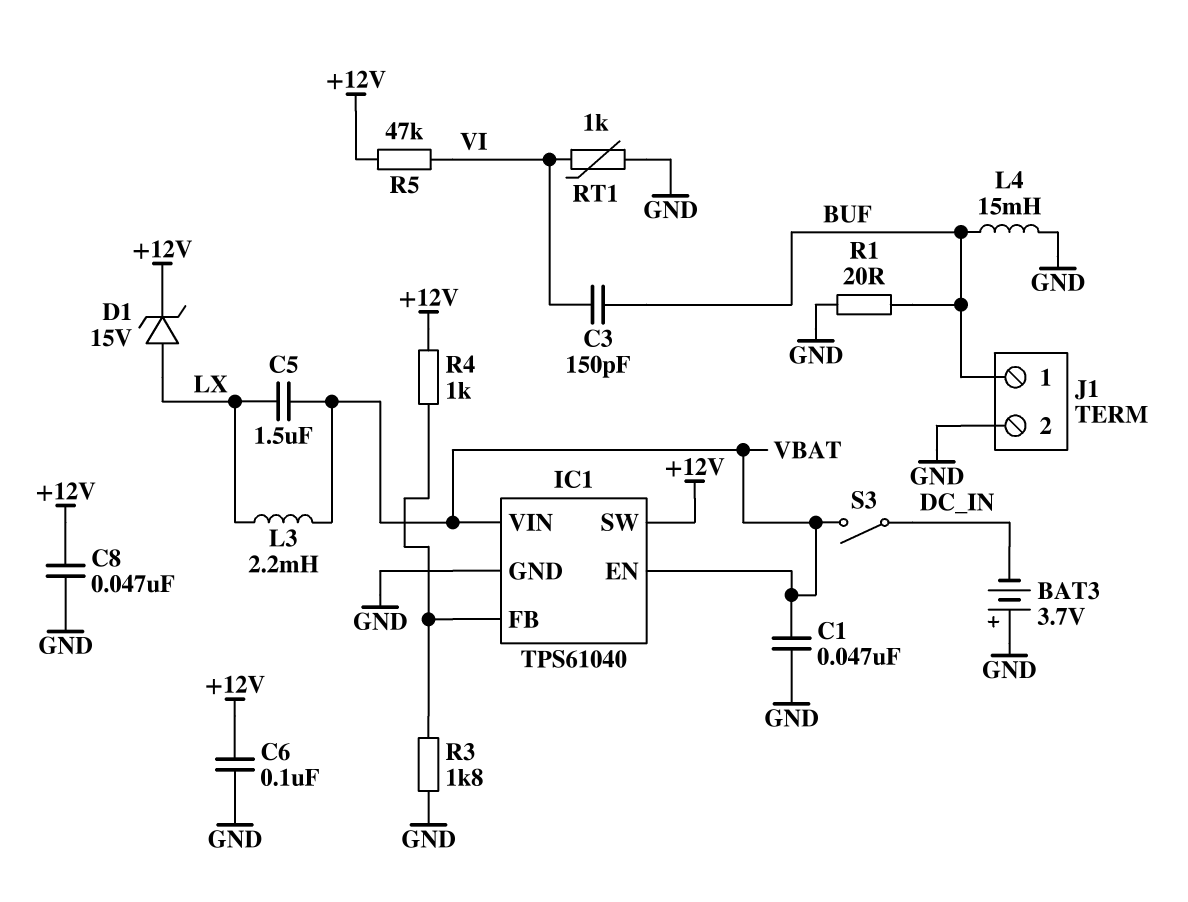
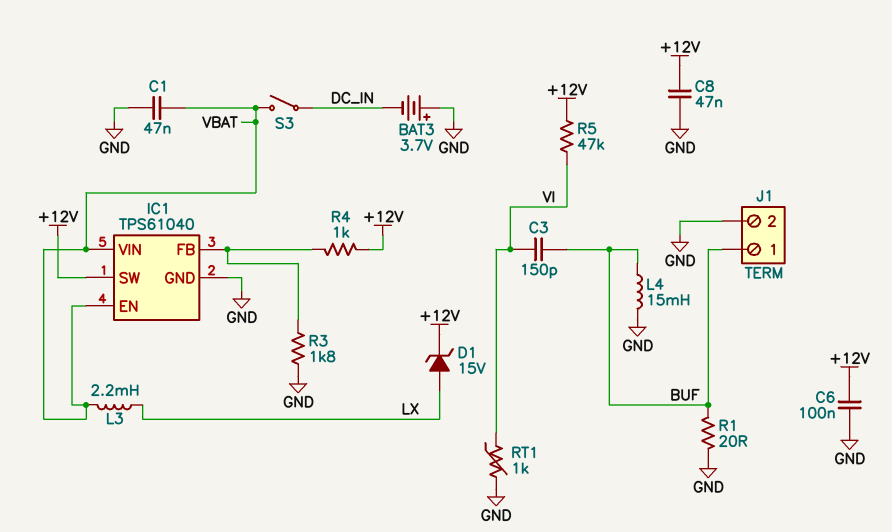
C5: 1.5uF (LX, VBAT) -> none

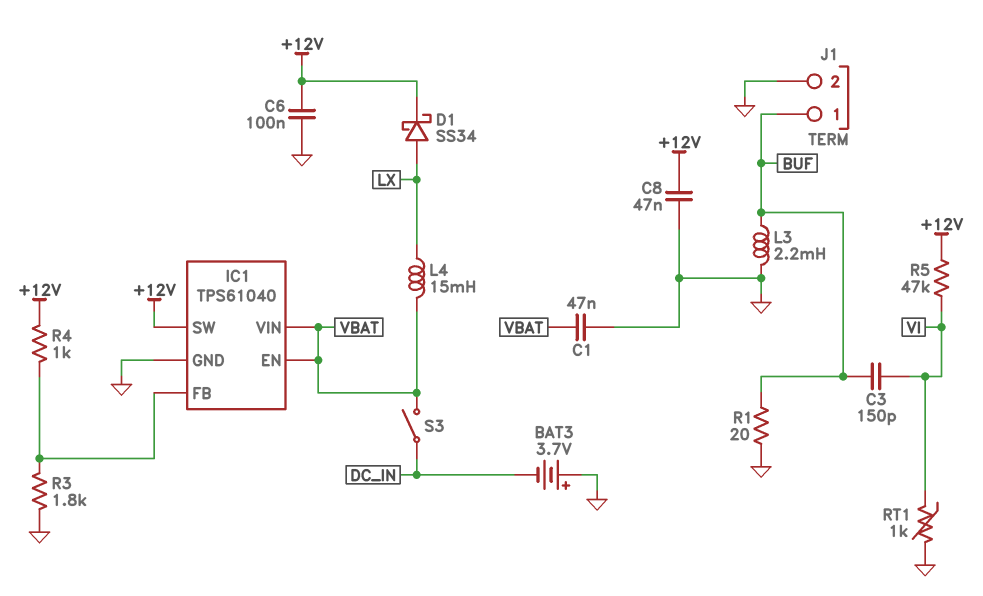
D1: zener 15V (A LX, K +12V) -> schottky SS34 (A LX, K +12V)
L3: 2.2mH (LX, VBAT) -> 2.2mH (BUF, GND)
L4: 15mH (BUF, GND) -> 15mH (LX, VBAT)

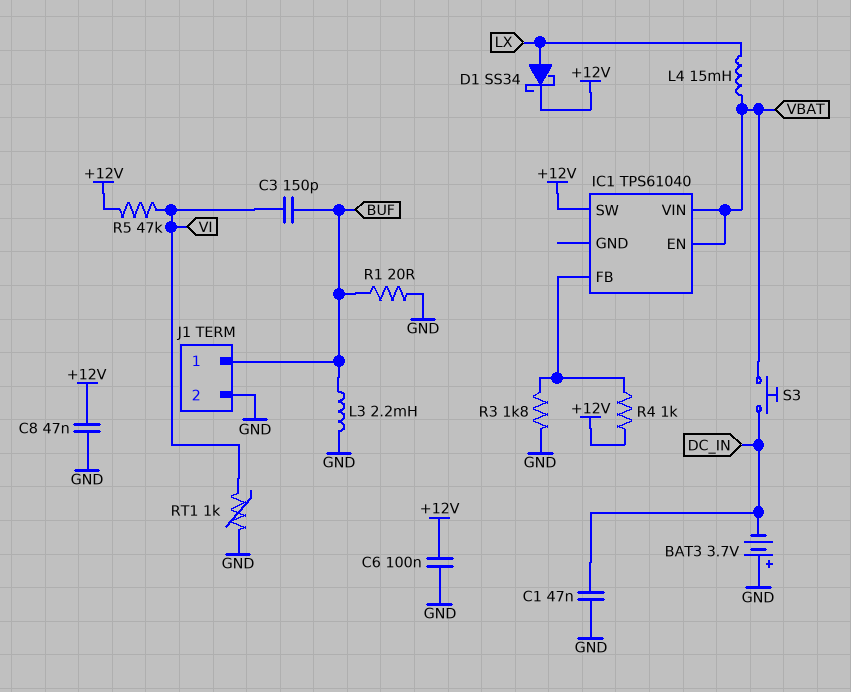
C1: 47nF (GND, VBAT) -> 47nF (DC_IN, GND)
IC1 pin GND: GND -> none
S3: switch (DC_IN, VBAT) -> button (DC_IN, VBAT)

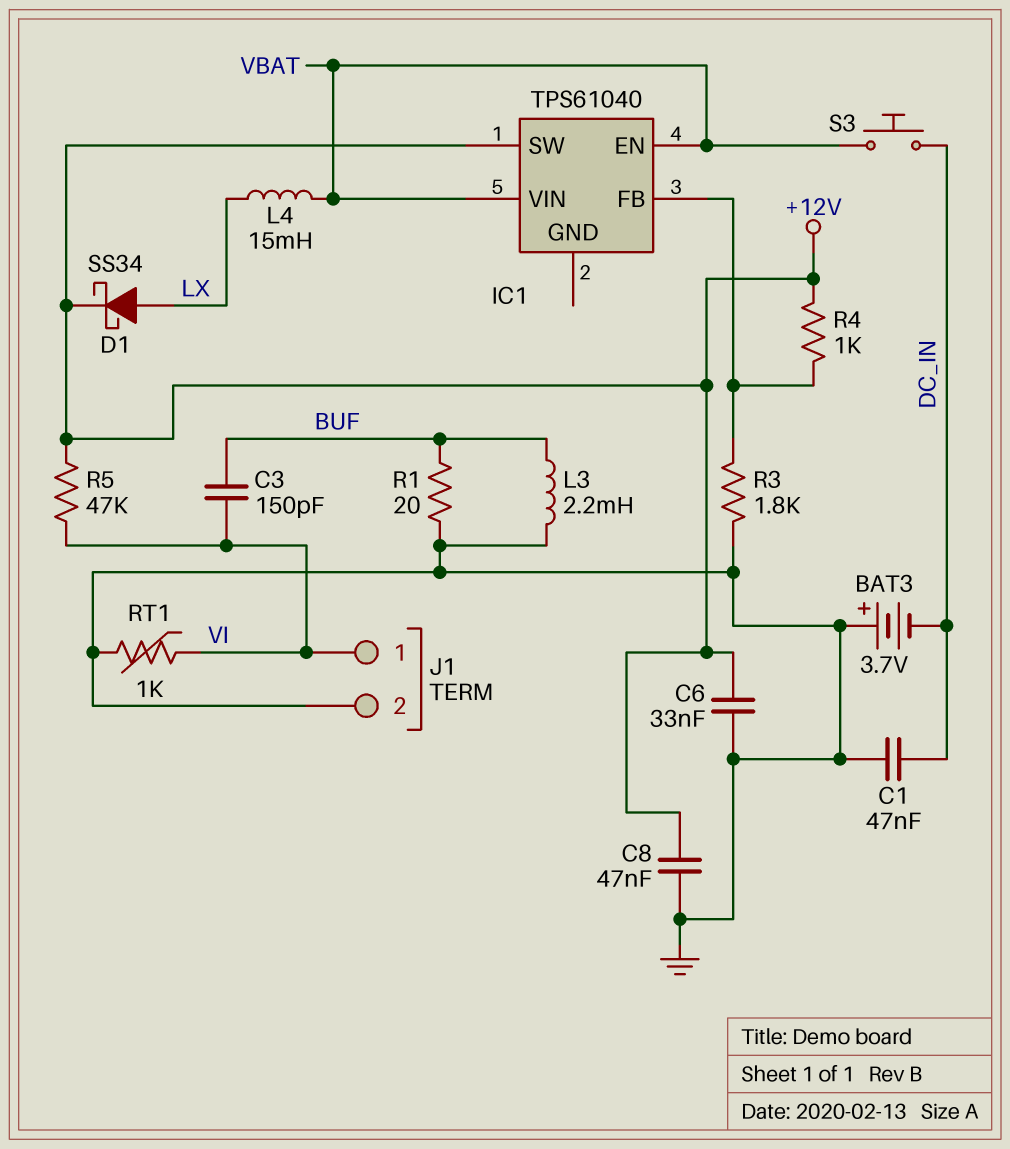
C6: 100nF (+12V, GND) -> 33nF (+12V, GND)
J1 pin 1: BUF -> VI

